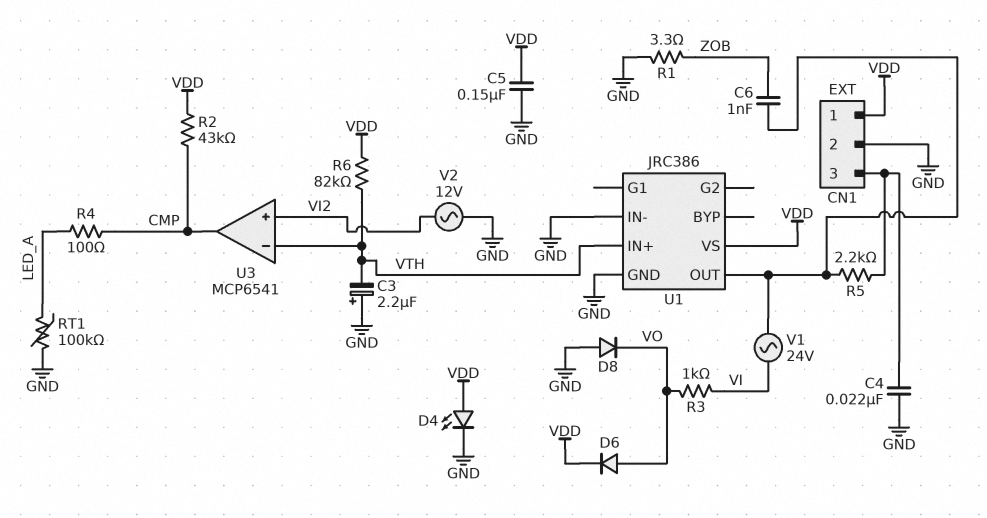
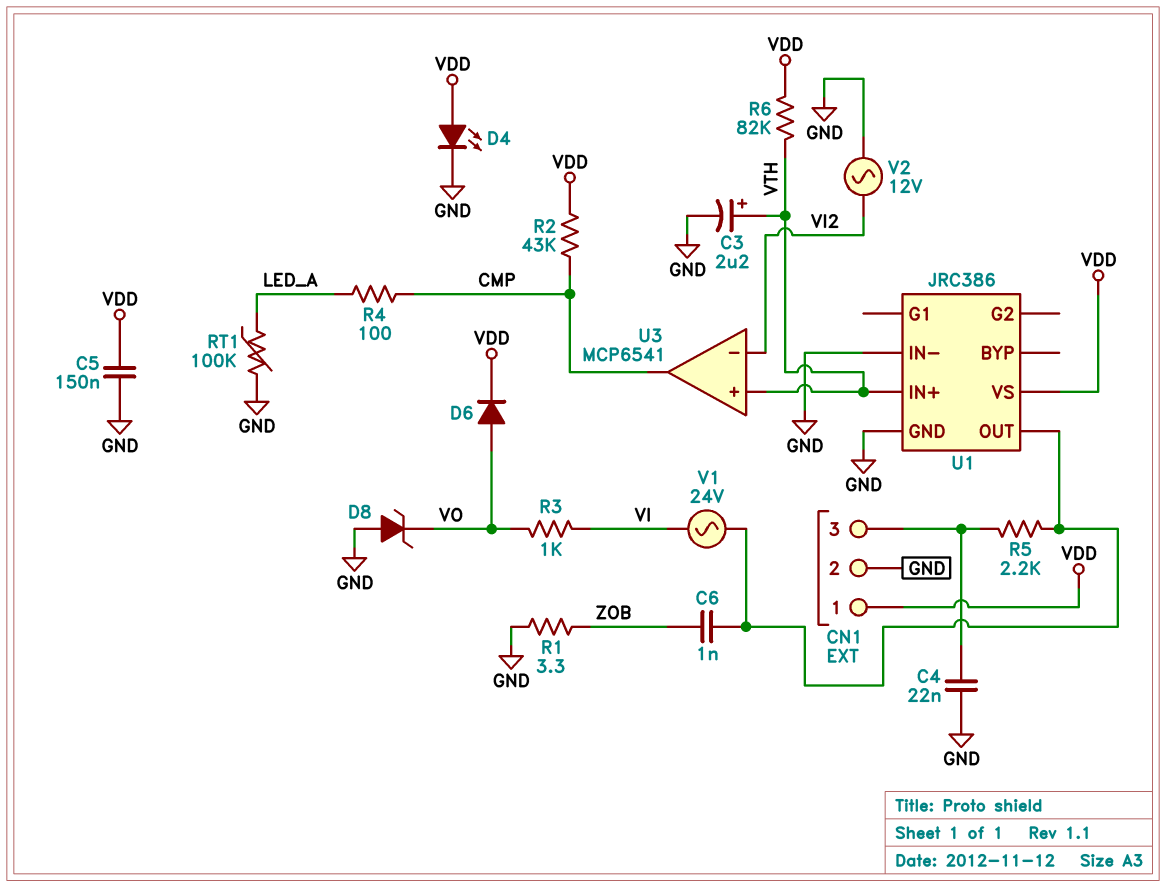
C3: 2.2uF (plus GND, minus VTH) -> 2.2uF (plus VTH, minus GND)
D8: diode (A GND, K VO) -> zener (A GND, K VO)
U3 pin in+: VI2 -> VTH
U3 pin in-: VTH -> VI2

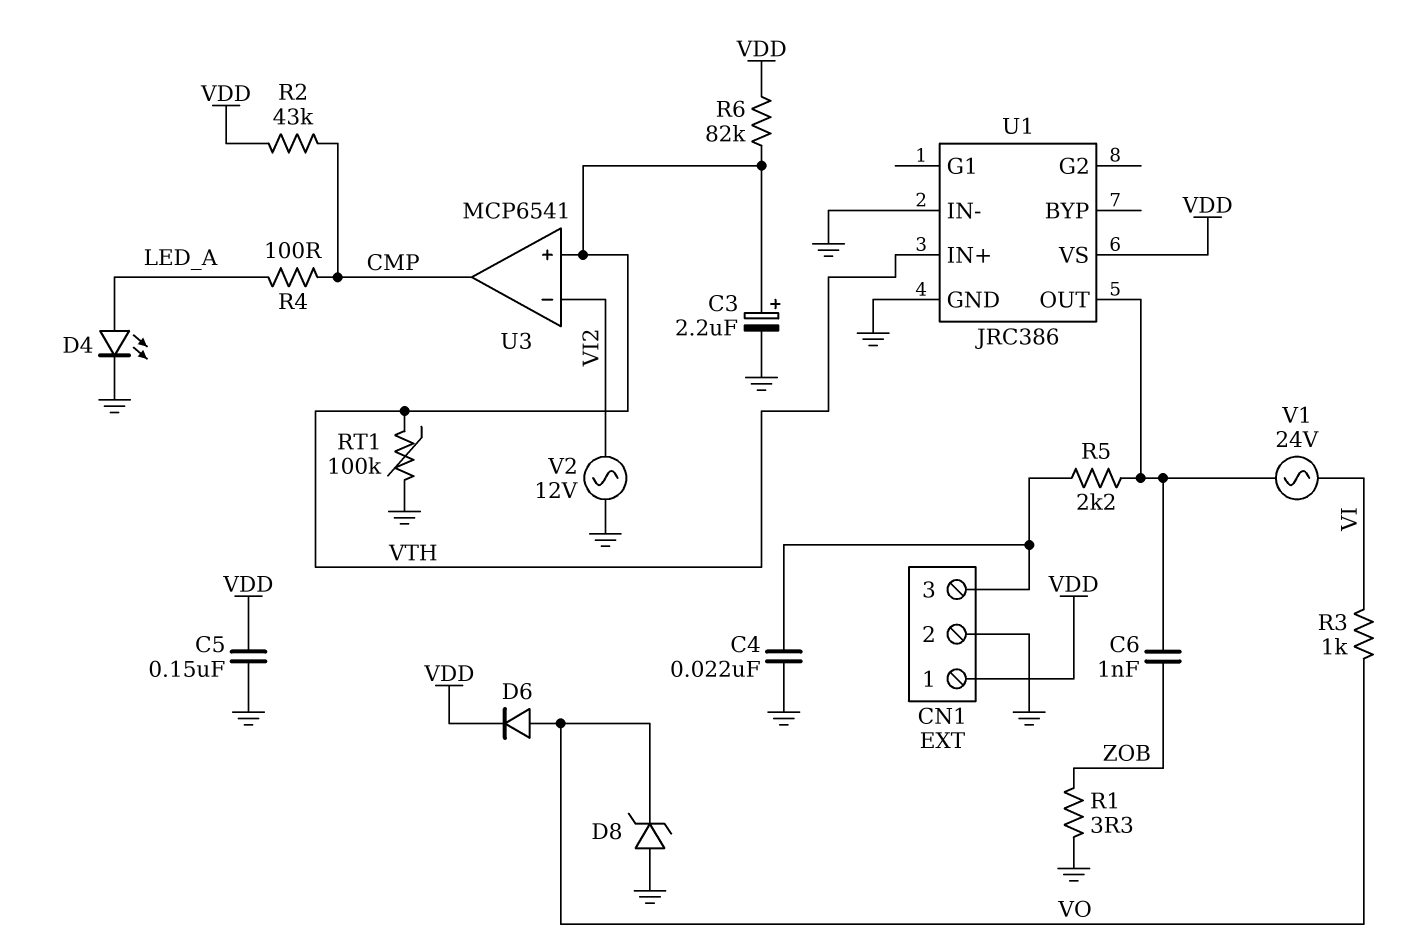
D4: LED (A VDD, K GND) -> LED (A LED_A, K GND)
RT1: 100k (GND, LED_A) -> 100k (GND, VTH)

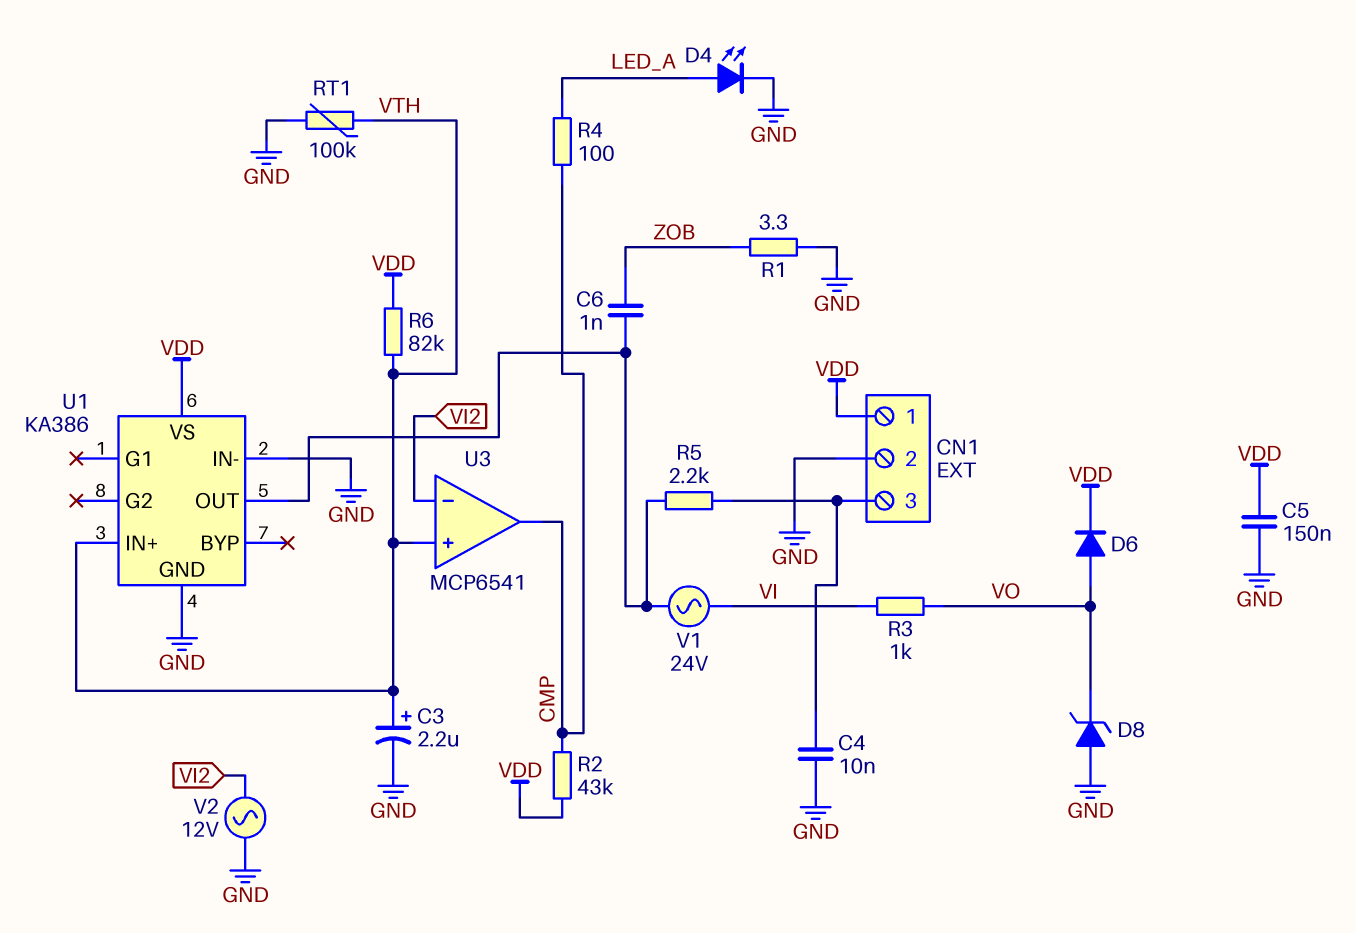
C4: 22nF (CN1/3, GND) -> 10nF (CN1/3, GND)
U1: JRC386 -> KA386

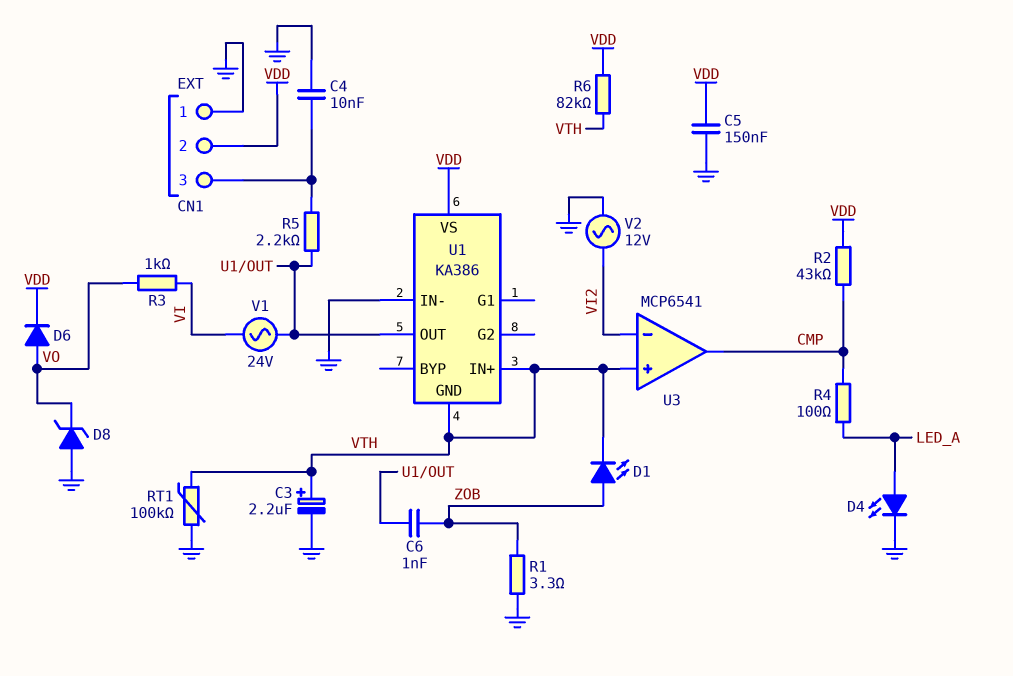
CN1 pin 1: VDD -> GND
CN1 pin 2: GND -> VDD
D1: none -> LED (A ZOB, K VTH)
U1 pin GND: GND -> VTH

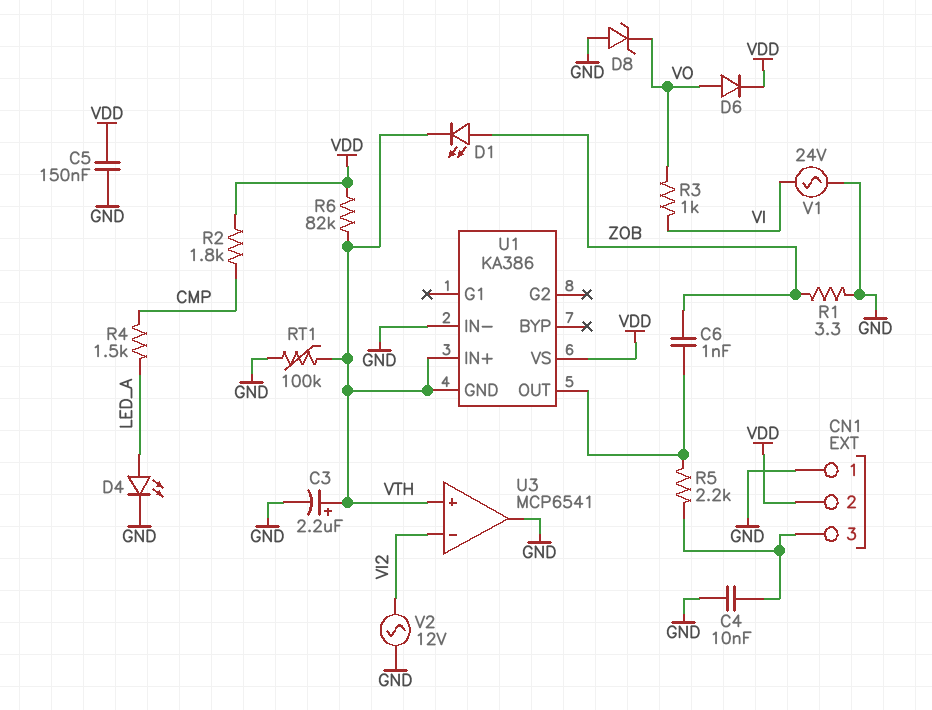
R2: 43k (CMP, VDD) -> 1.8k (CMP, VDD)
R4: 100 (CMP, LED_A) -> 1.5k (CMP, LED_A)
U3 pin out: CMP -> GND
V1: AC 24V (U1/OUT, VI) -> AC 24V (GND, VI)

